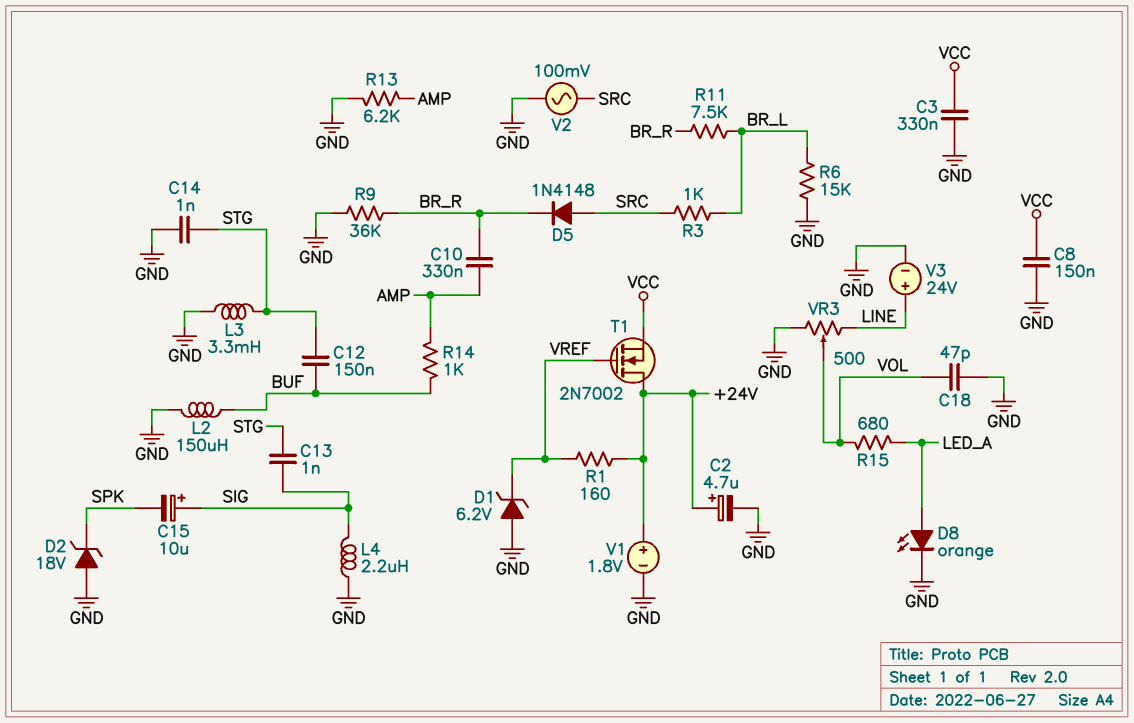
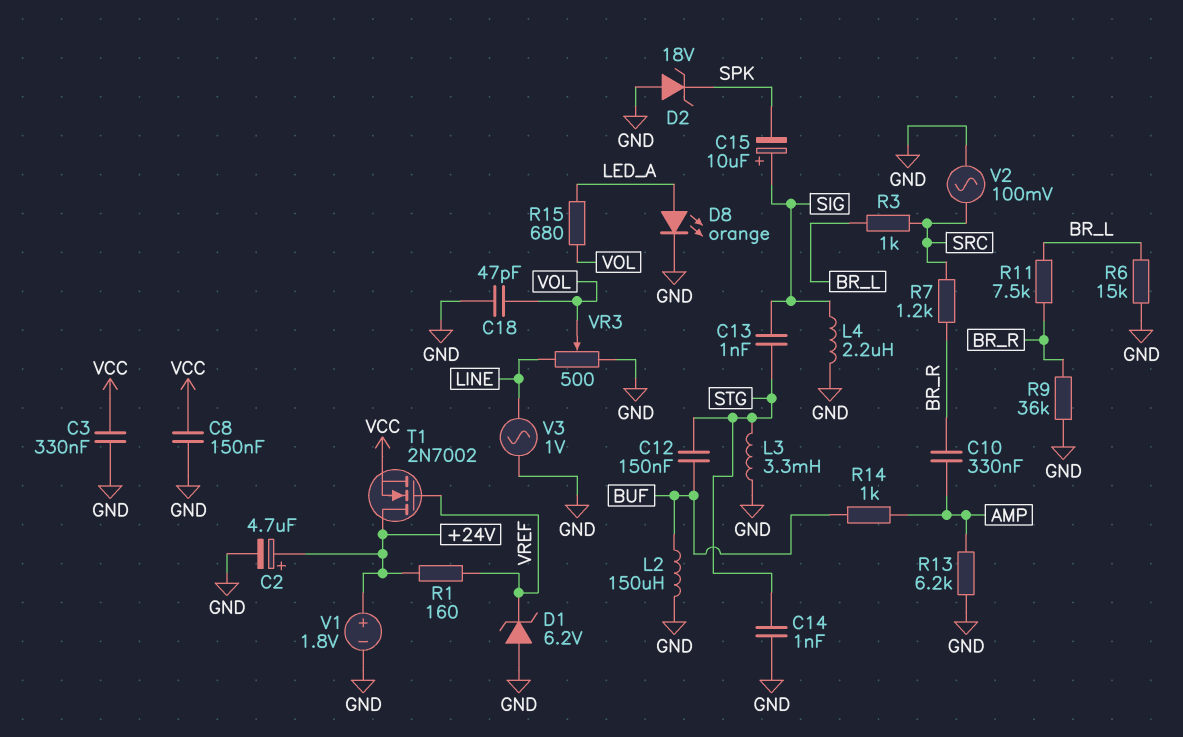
D5: diode 1N4148 (A SRC, K BR_R) -> none
R7: none -> 1.2k (BR_R, SRC)
V3: 24V (plus LINE, minus GND) -> AC 1V (GND, LINE)

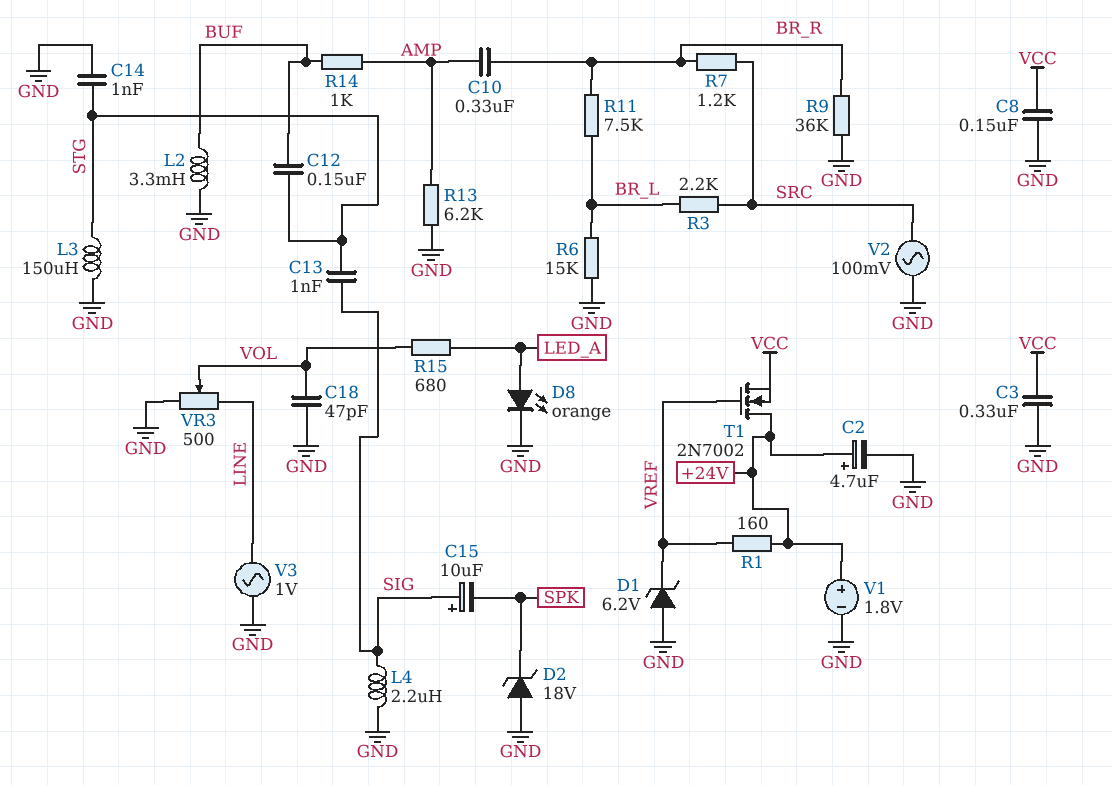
L2: 150uH (BUF, GND) -> 3.3mH (BUF, GND)
L3: 3.3mH (GND, STG) -> 150uH (GND, STG)
R3: 1k (BR_L, SRC) -> 2.2k (BR_L, SRC)

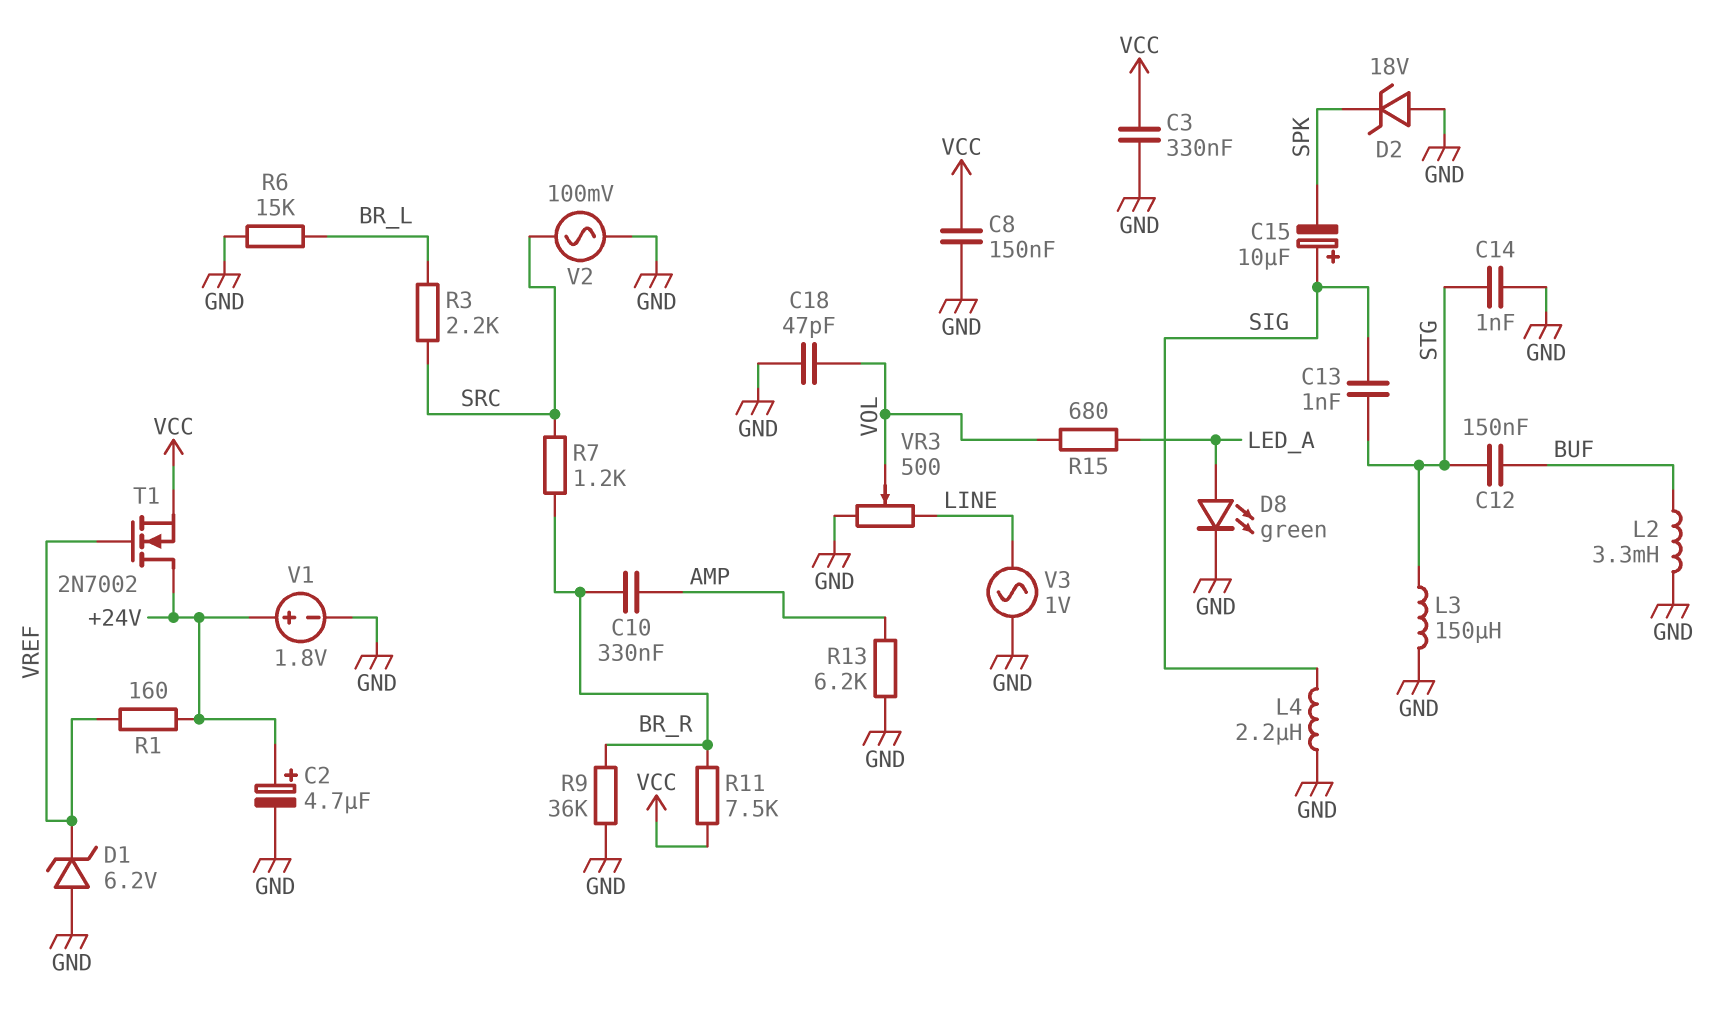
D8: LED orange (A LED_A, K GND) -> LED green (A LED_A, K GND)
R11: 7.5k (BR_L, BR_R) -> 7.5k (BR_R, VCC)
R14: 1k (AMP, BUF) -> none

